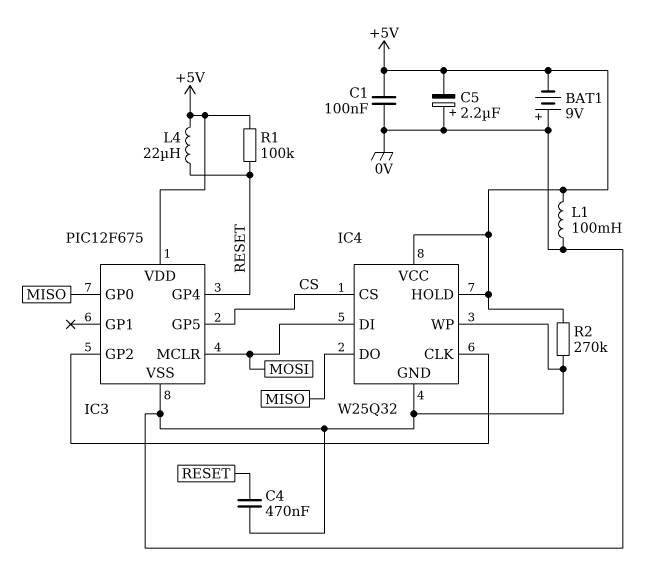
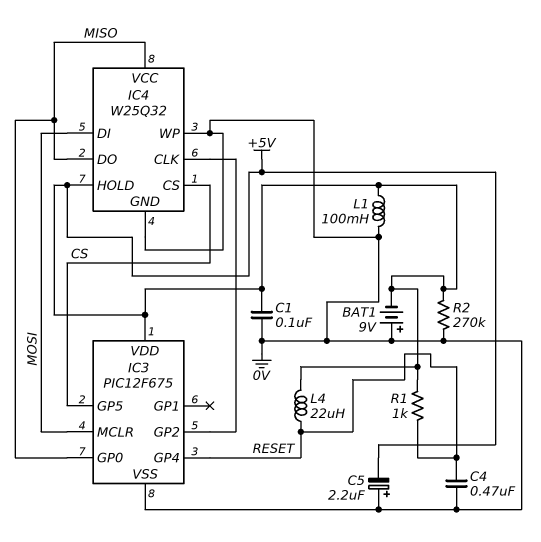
IC4 pin VCC: +5V -> MISO
R1: 100k (+5V, RESET) -> 1k (+5V, RESET)

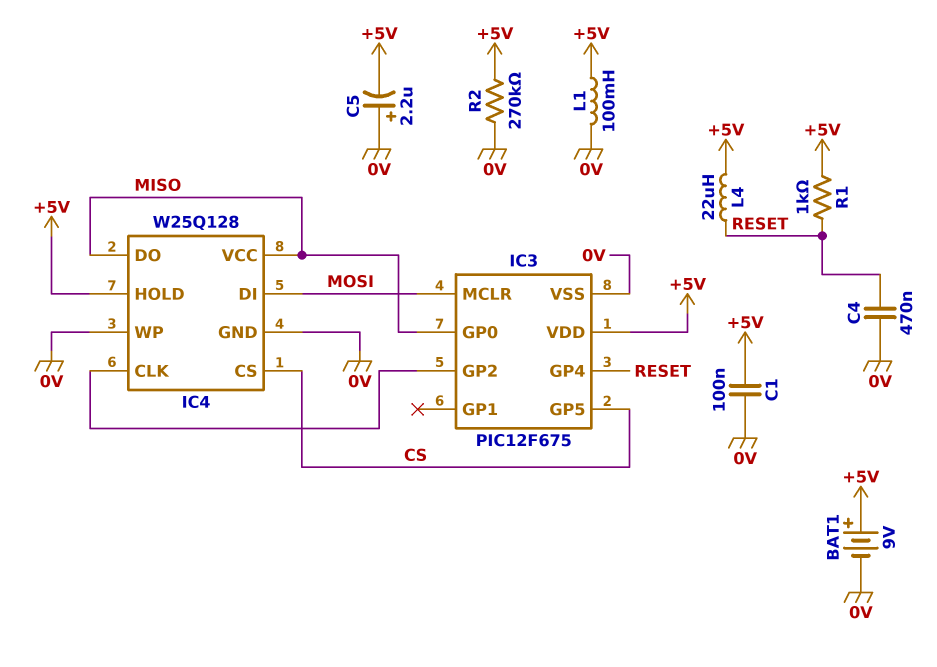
BAT1: 9V (plus 0V, minus +5V) -> 9V (plus +5V, minus 0V)
IC4: W25Q32 -> W25Q128

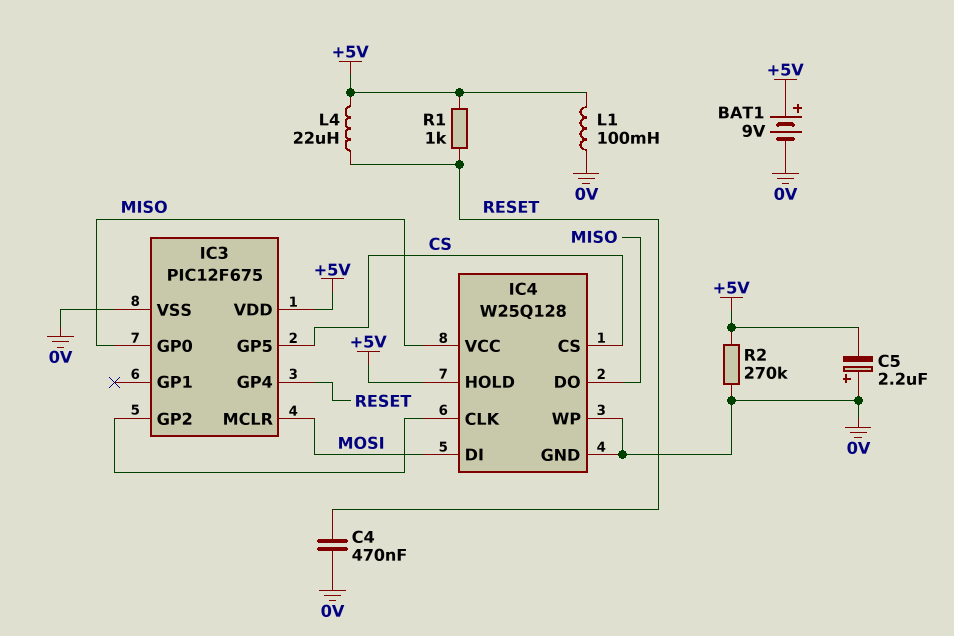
C1: 100nF (+5V, 0V) -> none

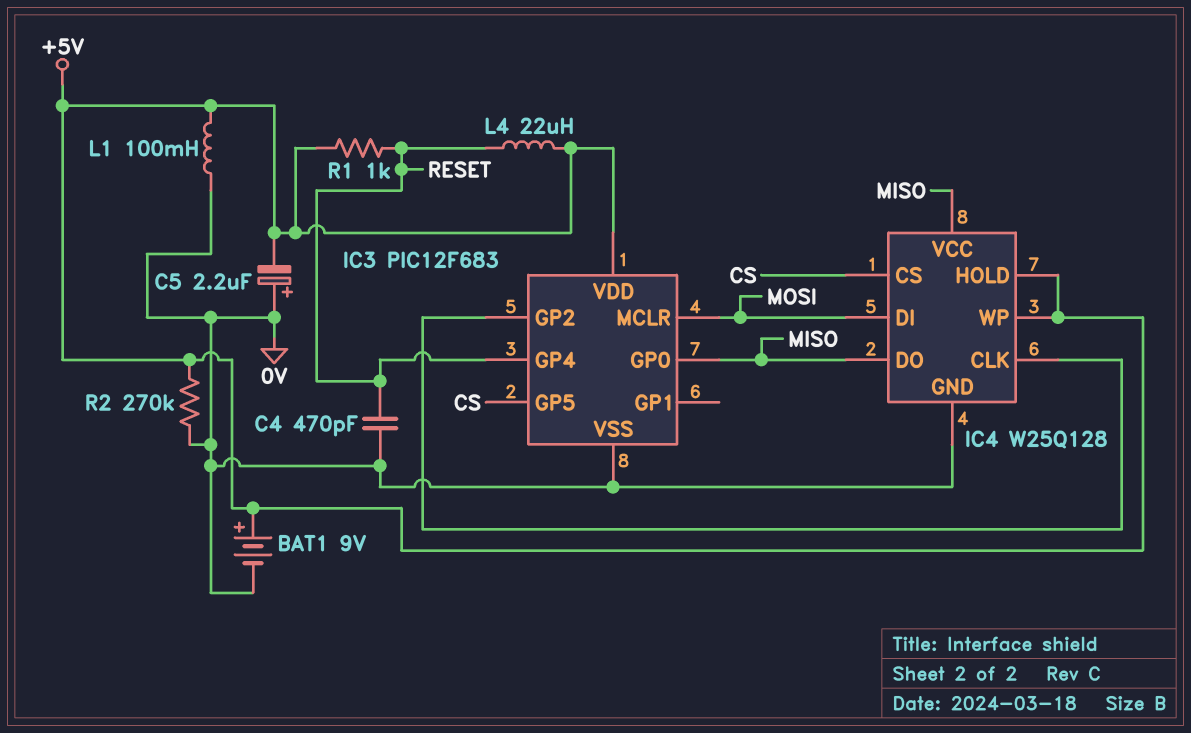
C4: 470nF (0V, RESET) -> 470pF (0V, RESET)
IC3: PIC12F675 -> PIC12F683
IC4 pin WP: 0V -> +5V

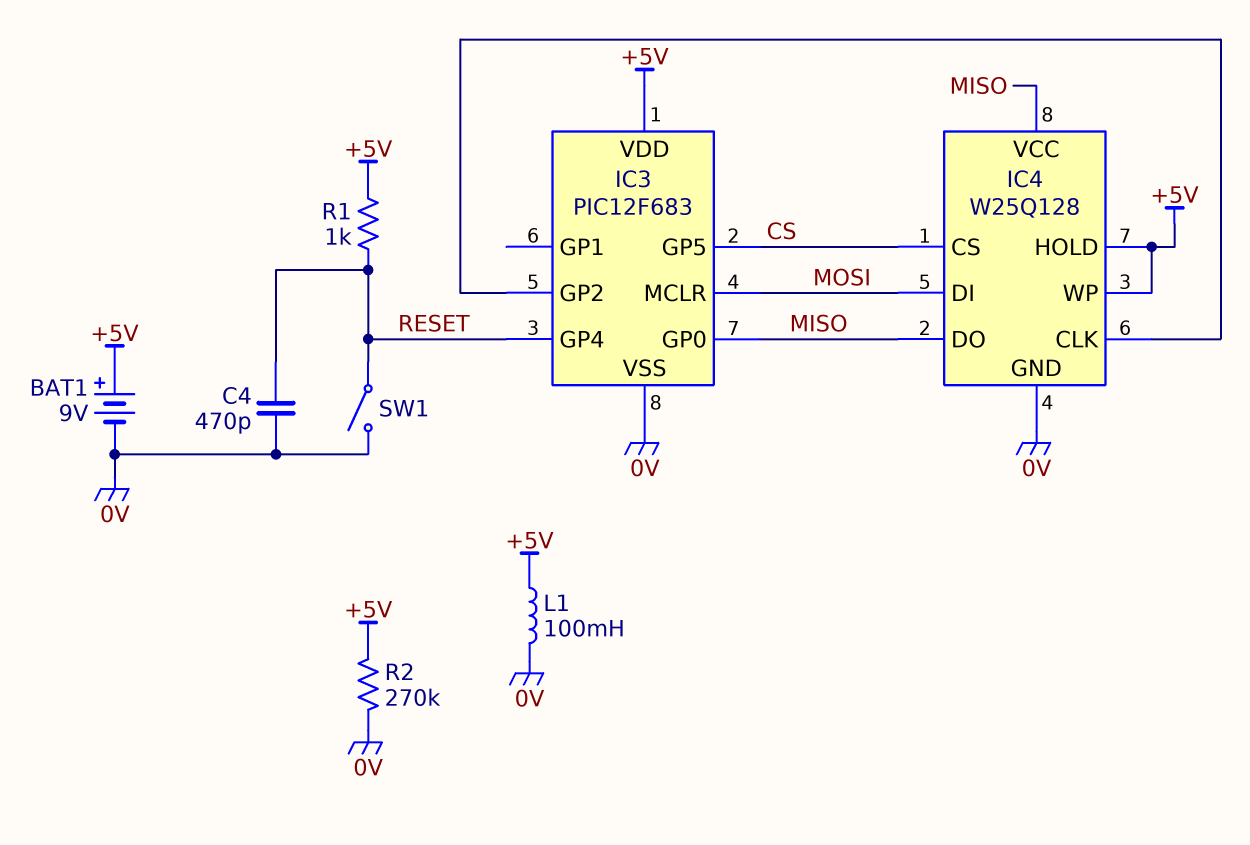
C5: 2.2uF (plus 0V, minus +5V) -> none
L4: 22uH (+5V, RESET) -> none
SW1: none -> switch (0V, RESET)

